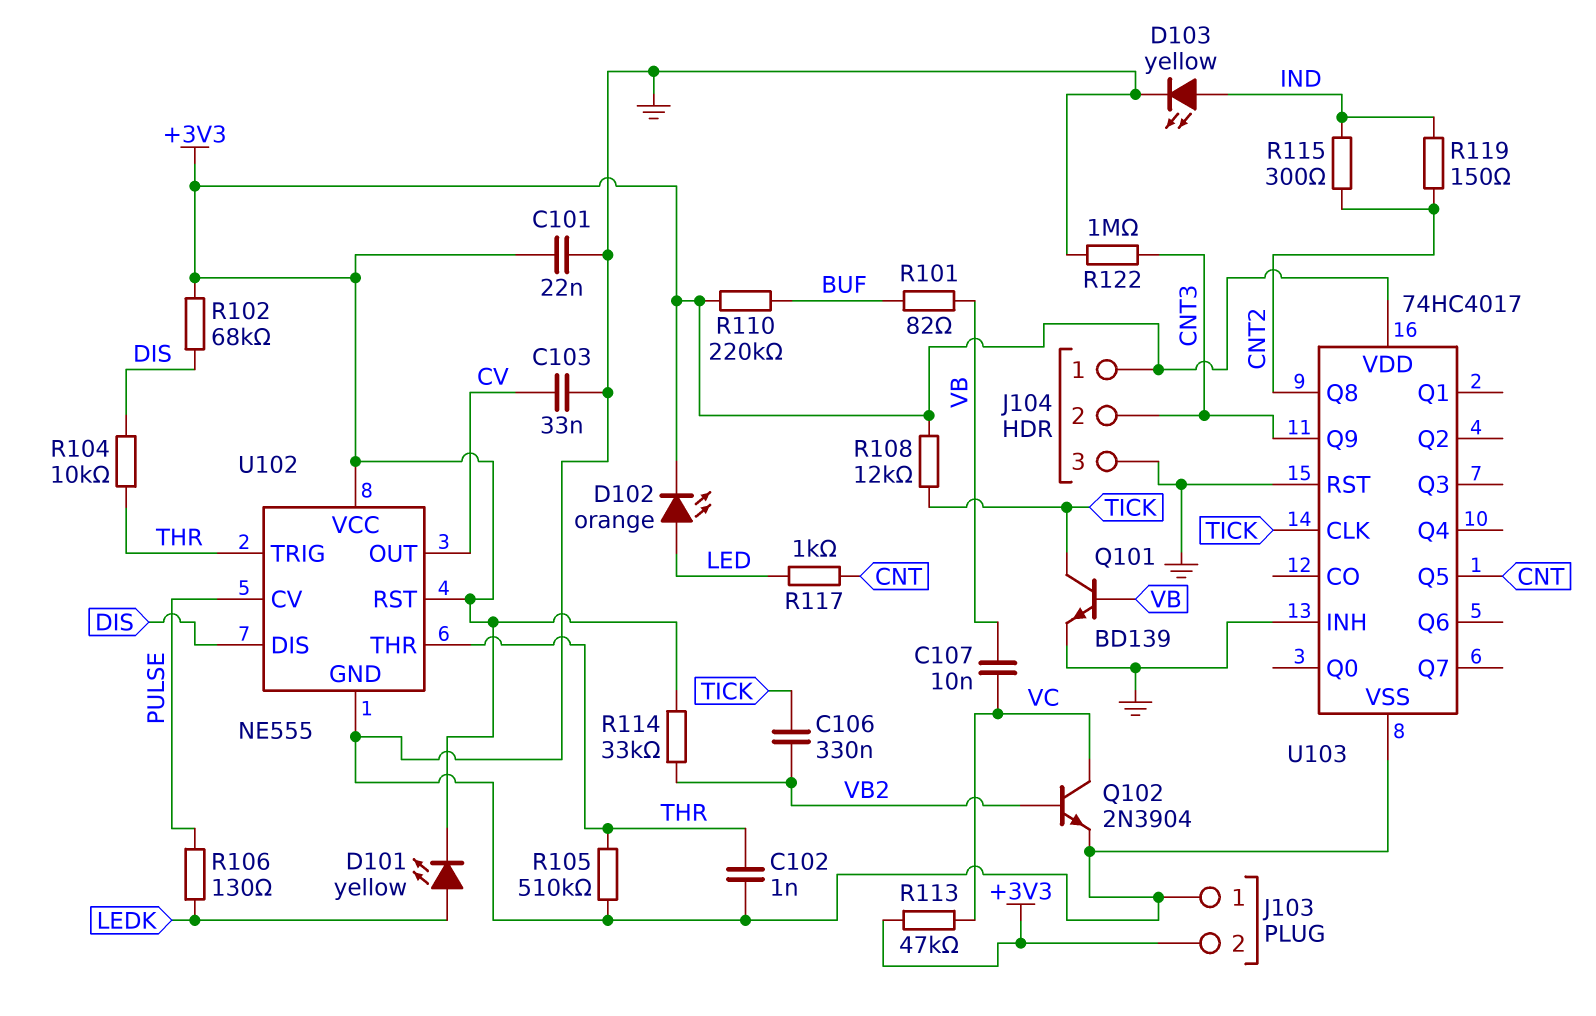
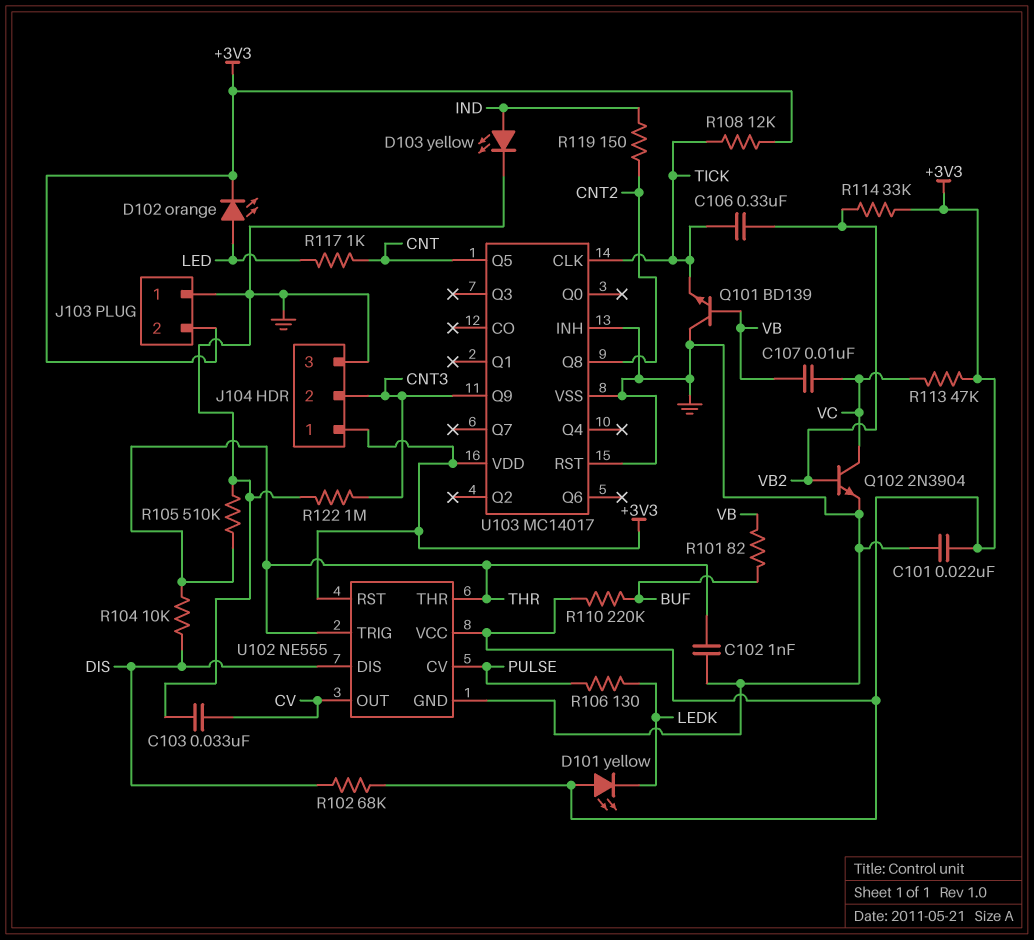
D101: LED yellow (A LEDK, K +3V3) -> LED yellow (A +3V3, K LEDK)
Q101: NPN BD139 (B VB, C TICK, E GND) -> NPN BD139 (B VB, C GND, E TICK)
R115: 300 (CNT2, IND) -> none
U103: 74HC4017 -> MC14017

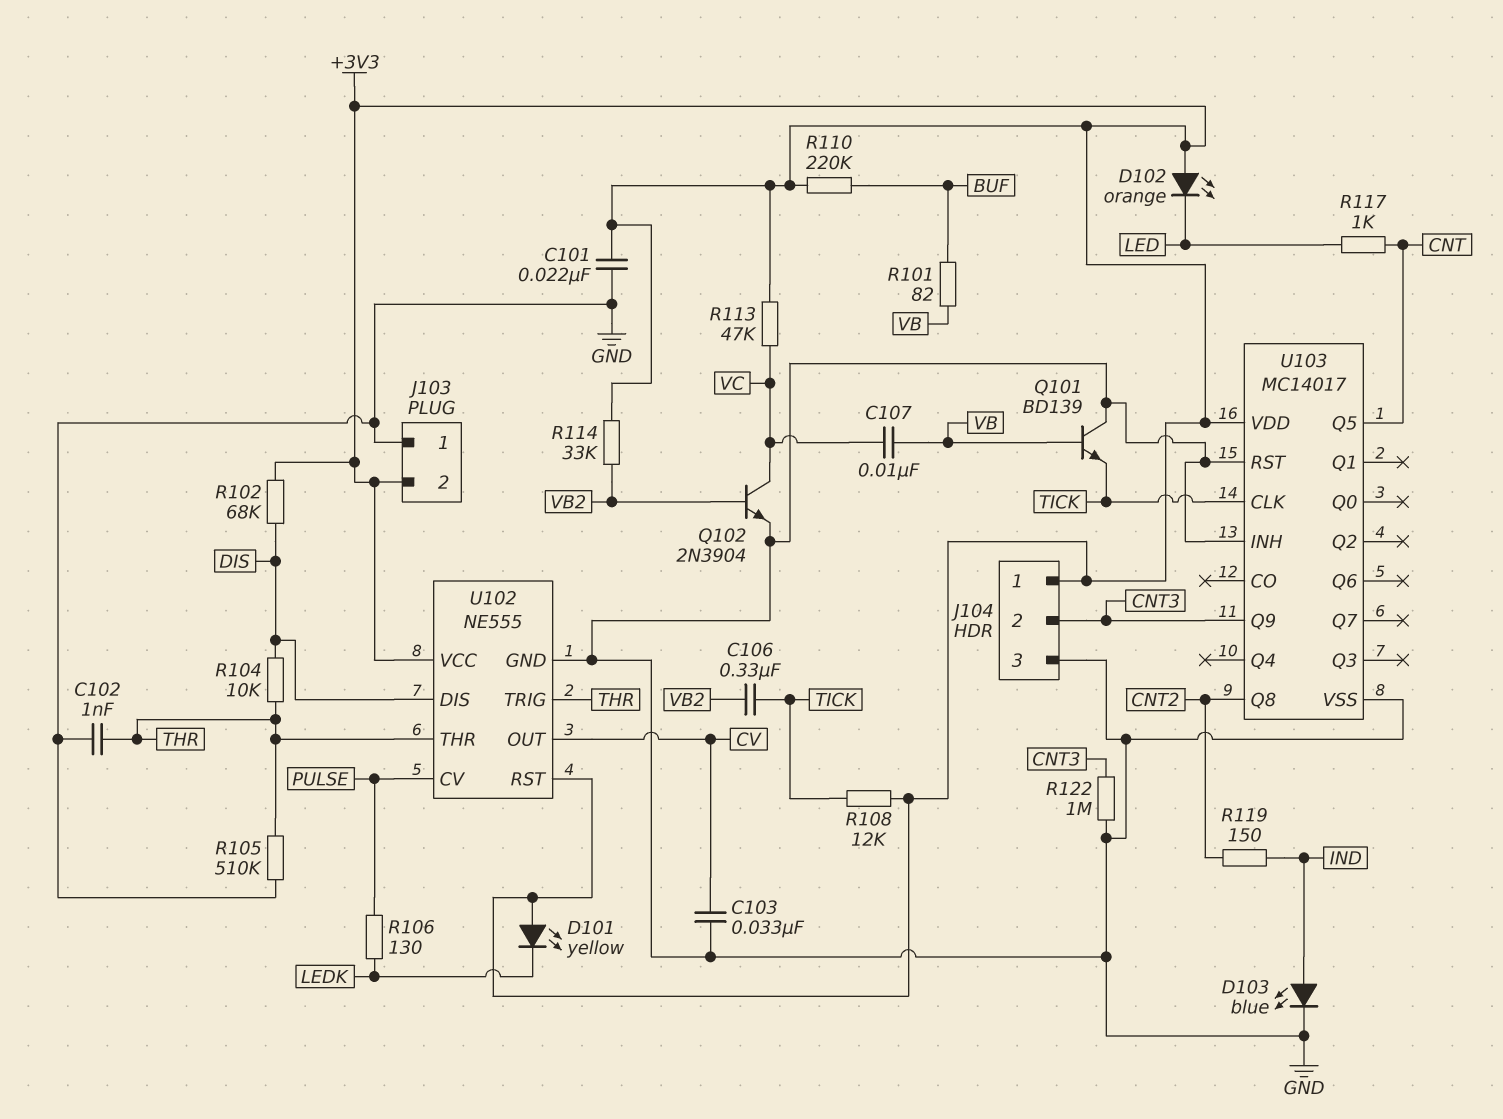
D102: LED orange (A LED, K +3V3) -> LED orange (A +3V3, K LED)
D103: LED yellow (A IND, K GND) -> LED blue (A IND, K GND)

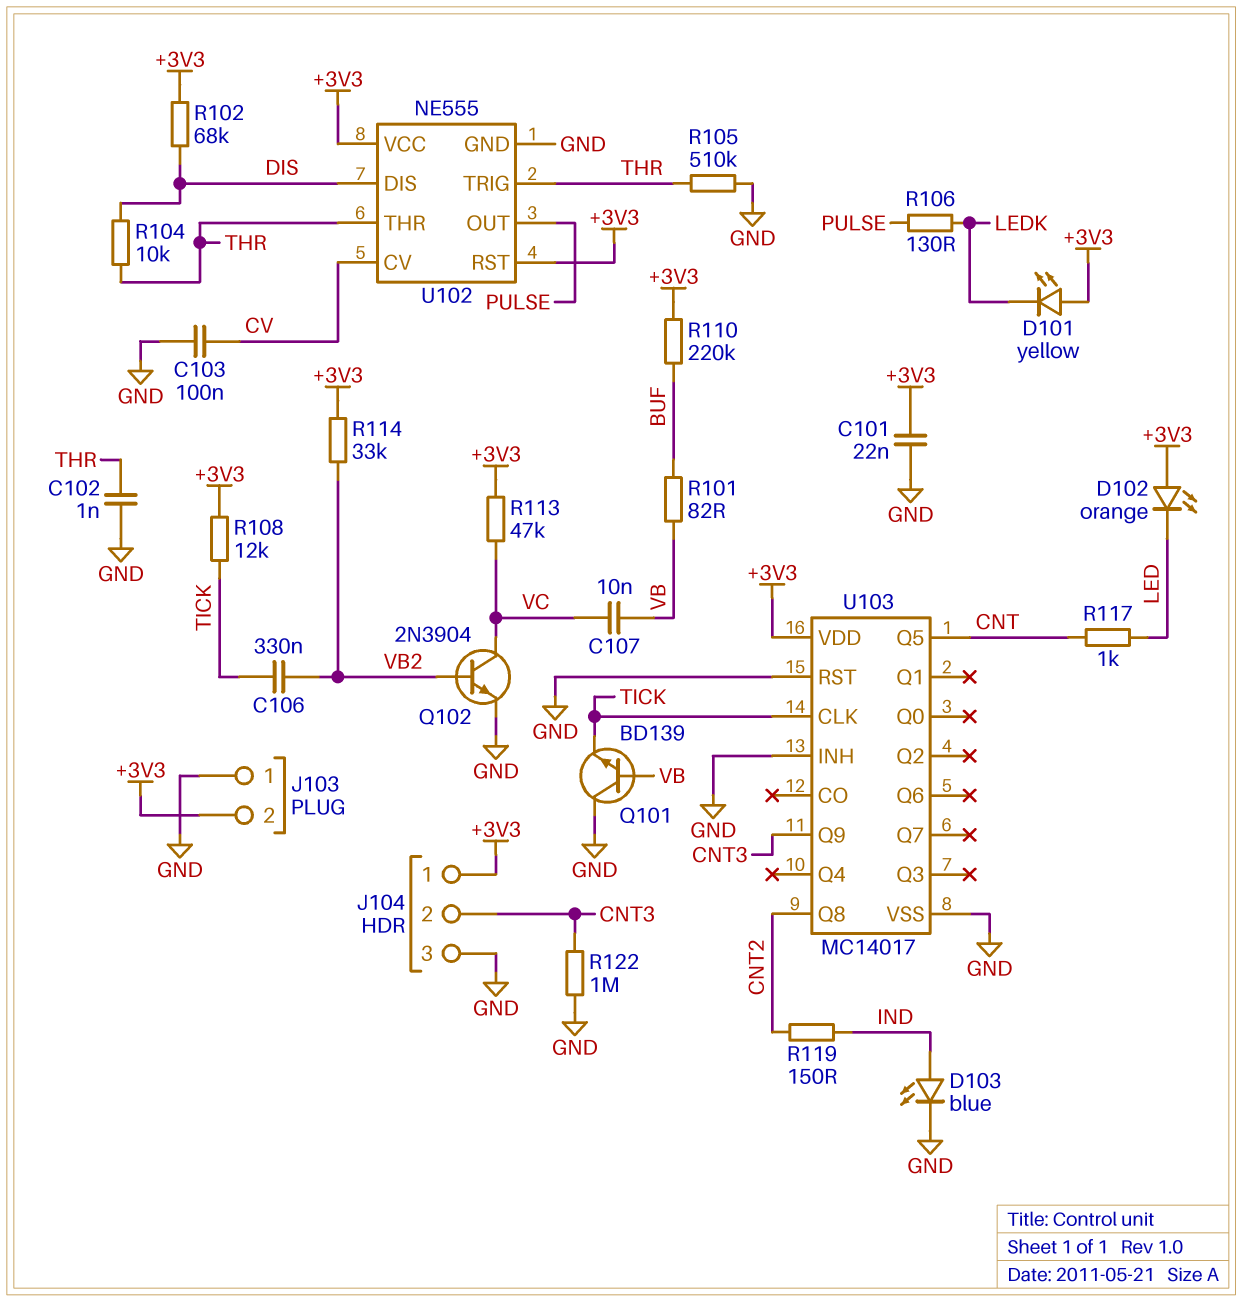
C103: 33nF (CV, GND) -> 100nF (CV, GND)
U102 pin CV: PULSE -> CV
U102 pin OUT: CV -> PULSE

